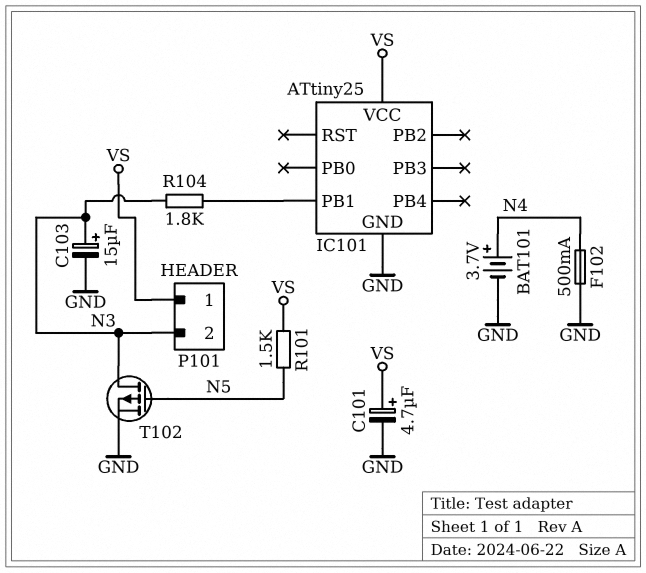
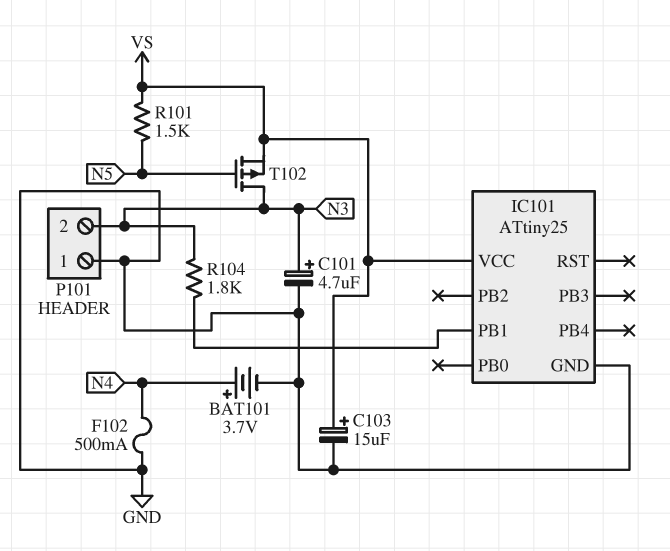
C101: 4.7uF (plus VS, minus GND) -> 4.7uF (plus N3, minus GND)
C103: 15uF (plus N3, minus GND) -> 15uF (plus VS, minus GND)
P101 pin 1: VS -> GND
T102: PMOS (G N5, D N3, S GND) -> PMOS (G N5, D N3, S VS)

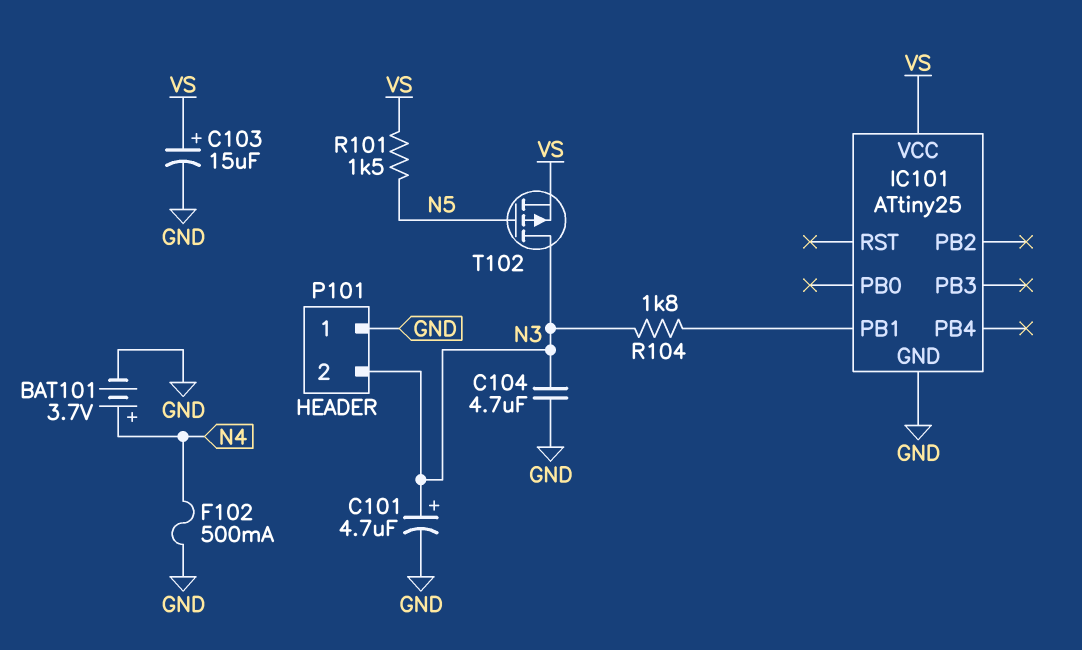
C104: none -> 4.7uF (GND, N3)

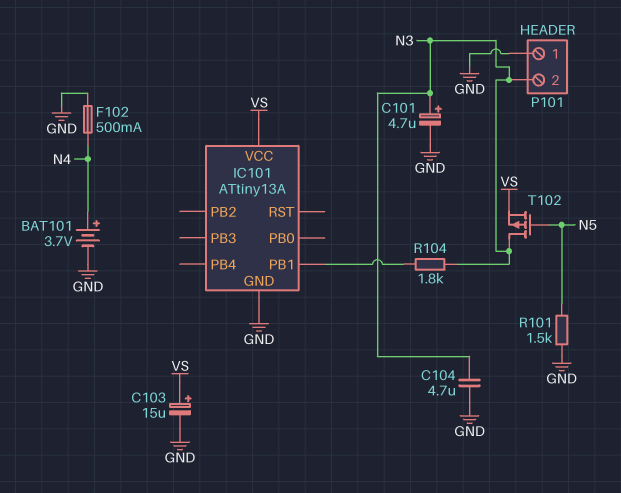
IC101: ATtiny25 -> ATtiny13A
R101: 1.5k (N5, VS) -> 1.5k (GND, N5)

